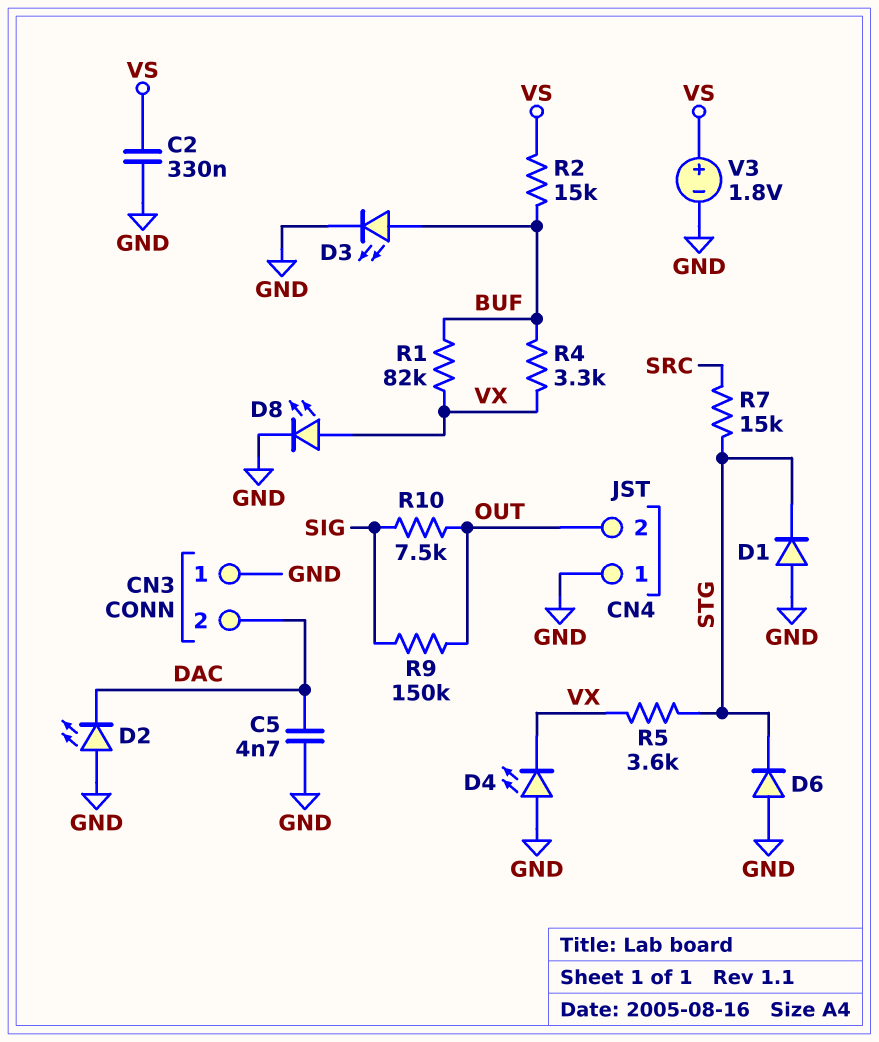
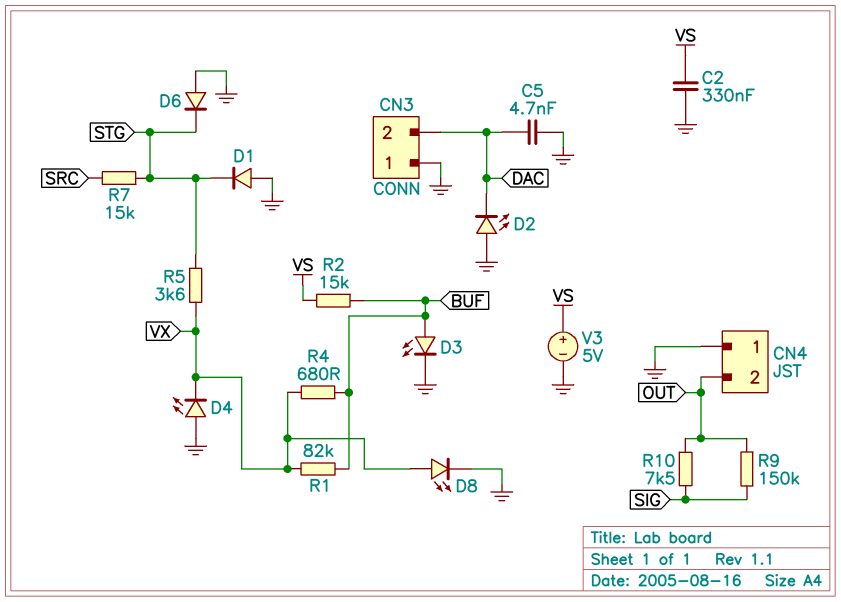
R4: 3.3k (BUF, VX) -> 680 (BUF, VX)
V3: 1.8V (plus VS, minus GND) -> 5V (plus VS, minus GND)

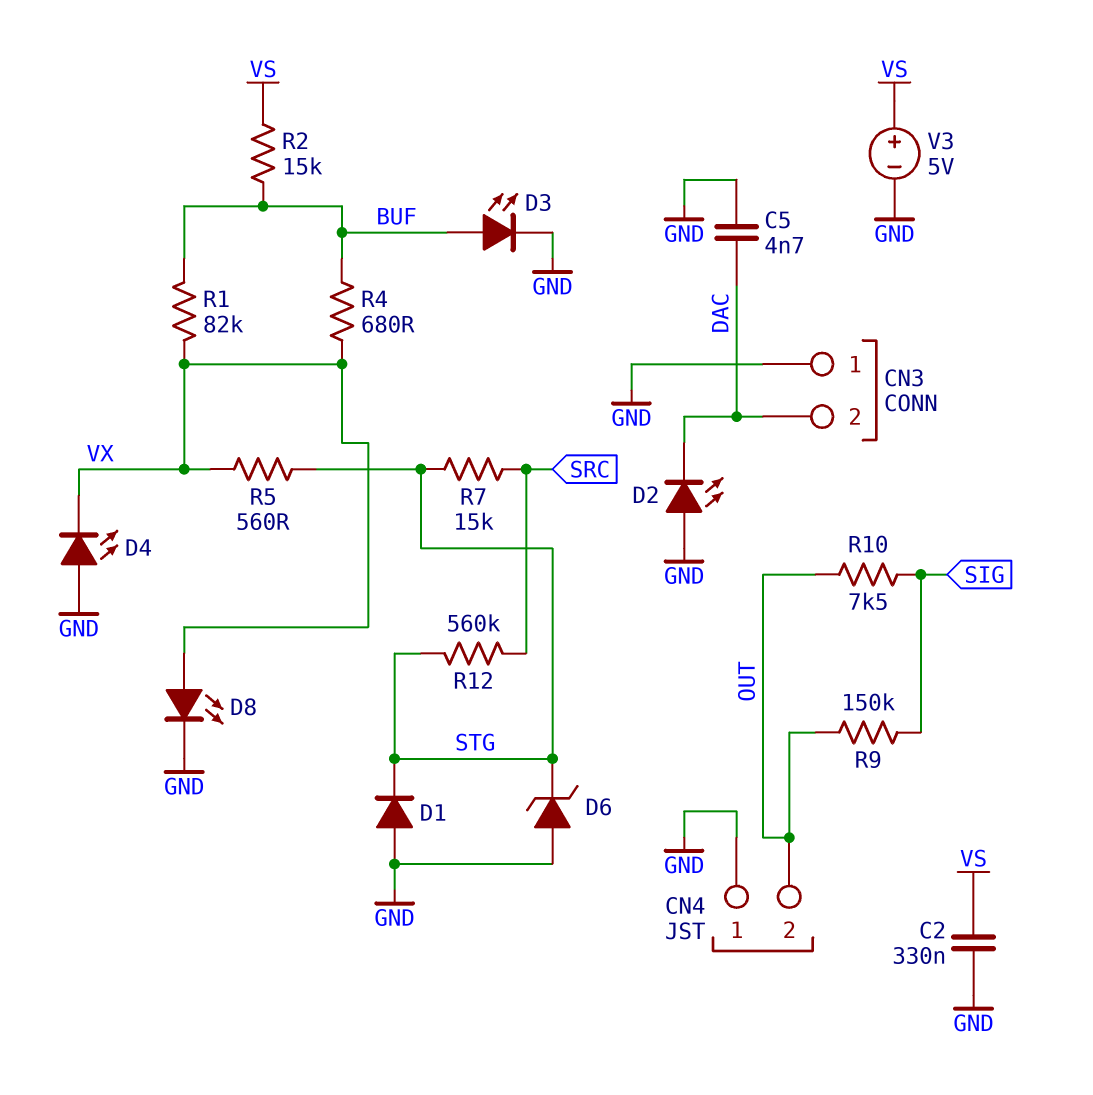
D6: diode (A GND, K STG) -> zener (A GND, K STG)
R5: 3.6k (STG, VX) -> 560 (STG, VX)
R12: none -> 560k (SRC, STG)

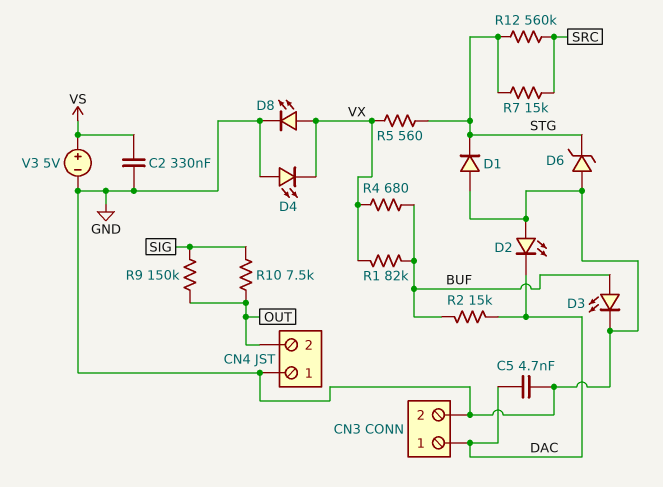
CN3 pin 1: GND -> DAC
CN3 pin 2: DAC -> GND
R2: 15k (BUF, VS) -> 15k (BUF, DAC)

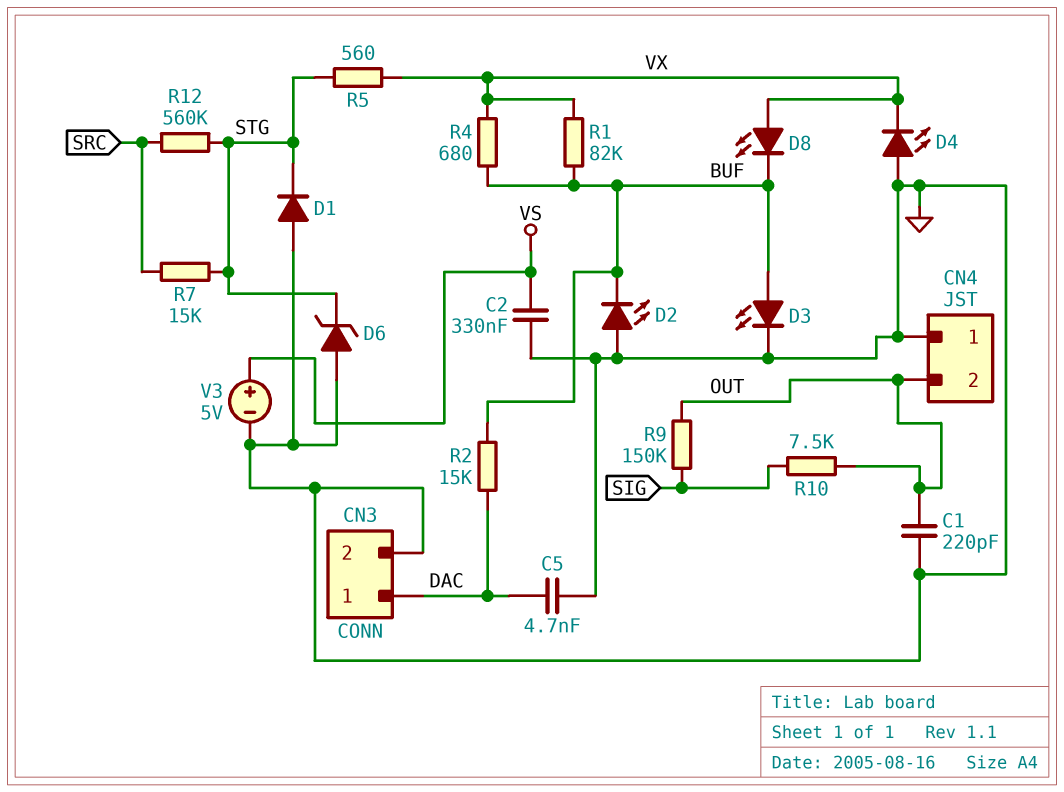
C1: none -> 220pF (GND, OUT)
D2: LED (A GND, K DAC) -> LED (A GND, K BUF)
D8: LED (A VX, K GND) -> LED (A VX, K BUF)

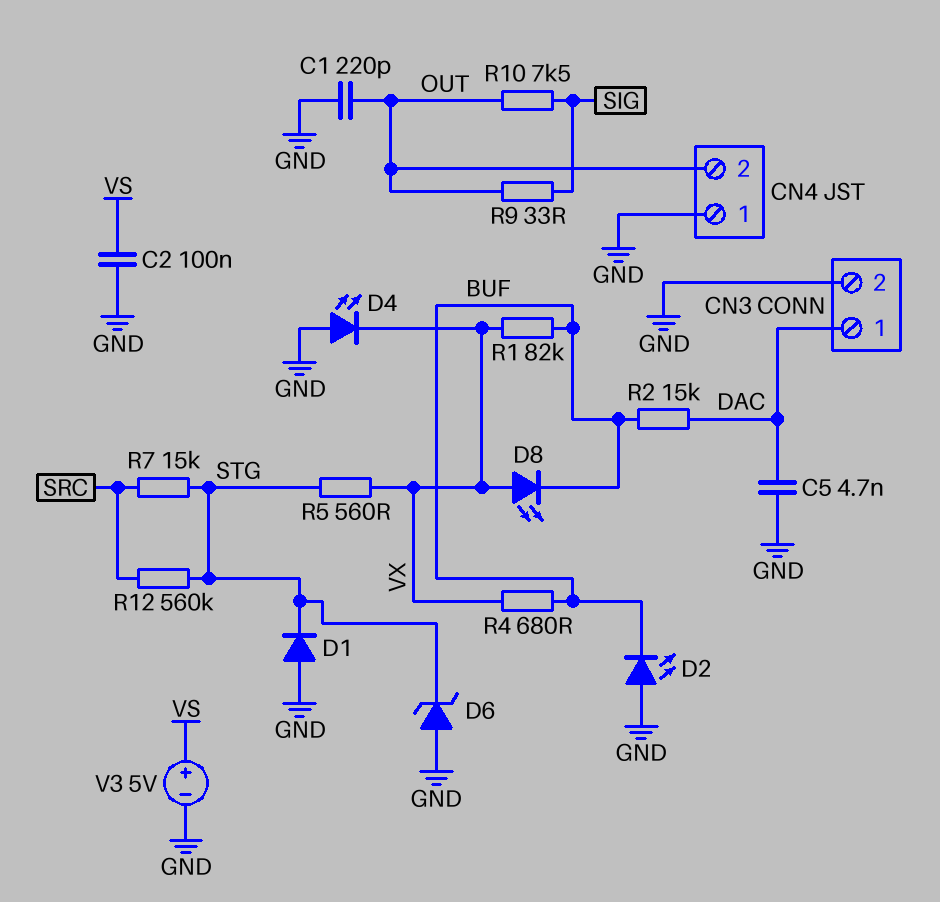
C2: 330nF (GND, VS) -> 100nF (GND, VS)
D3: LED (A BUF, K GND) -> none
R9: 150k (OUT, SIG) -> 33 (OUT, SIG)

